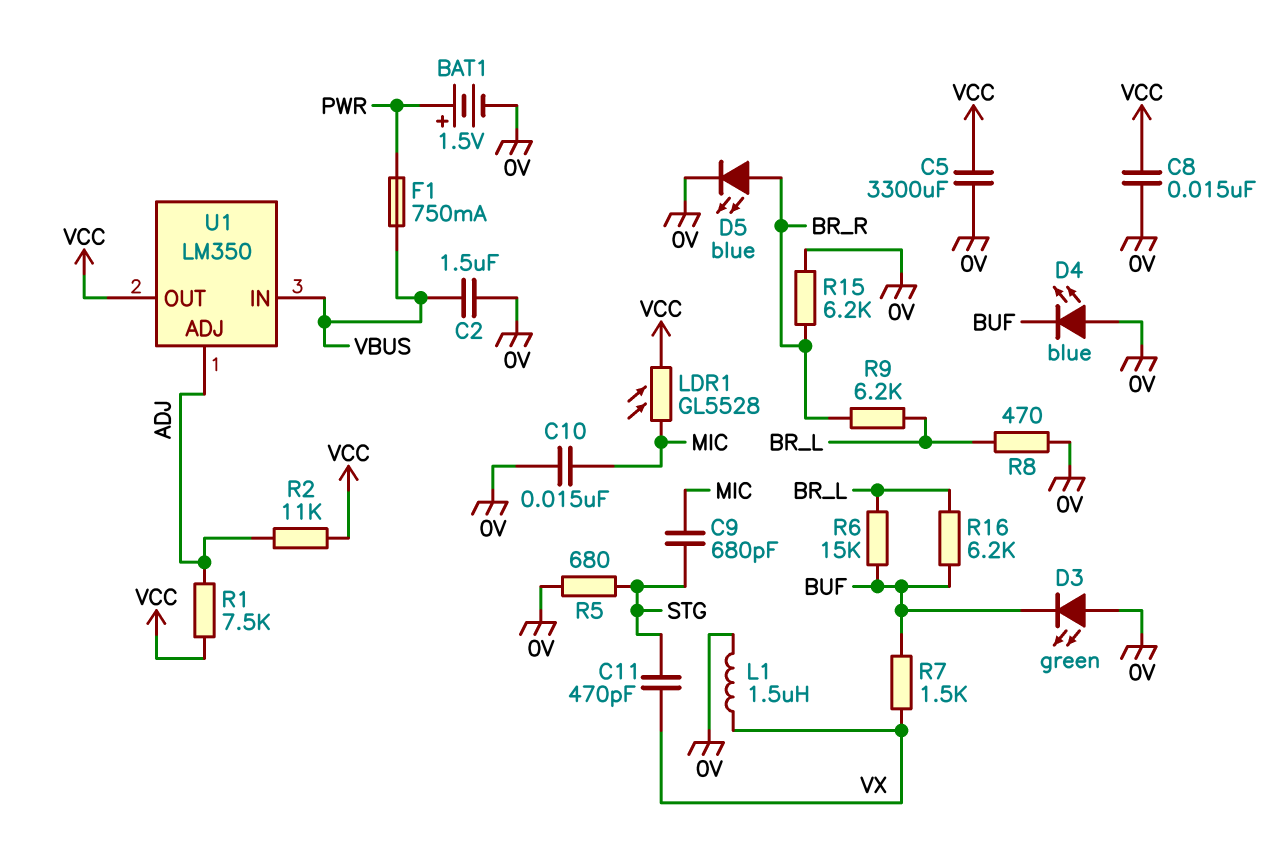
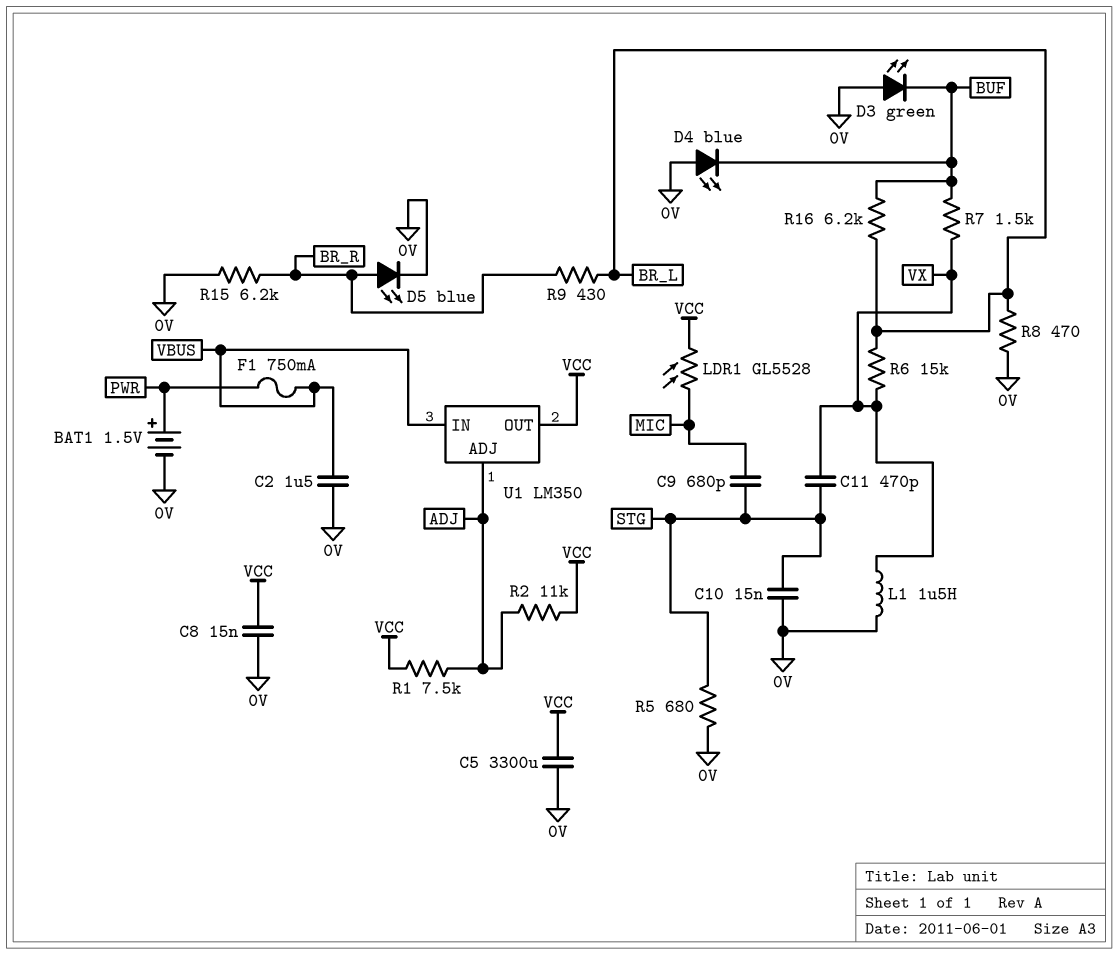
C10: 15nF (0V, MIC) -> 15nF (0V, STG)
R6: 15k (BR_L, BUF) -> 15k (BR_L, VX)
R9: 6.2k (BR_L, BR_R) -> 430 (BR_L, BR_R)

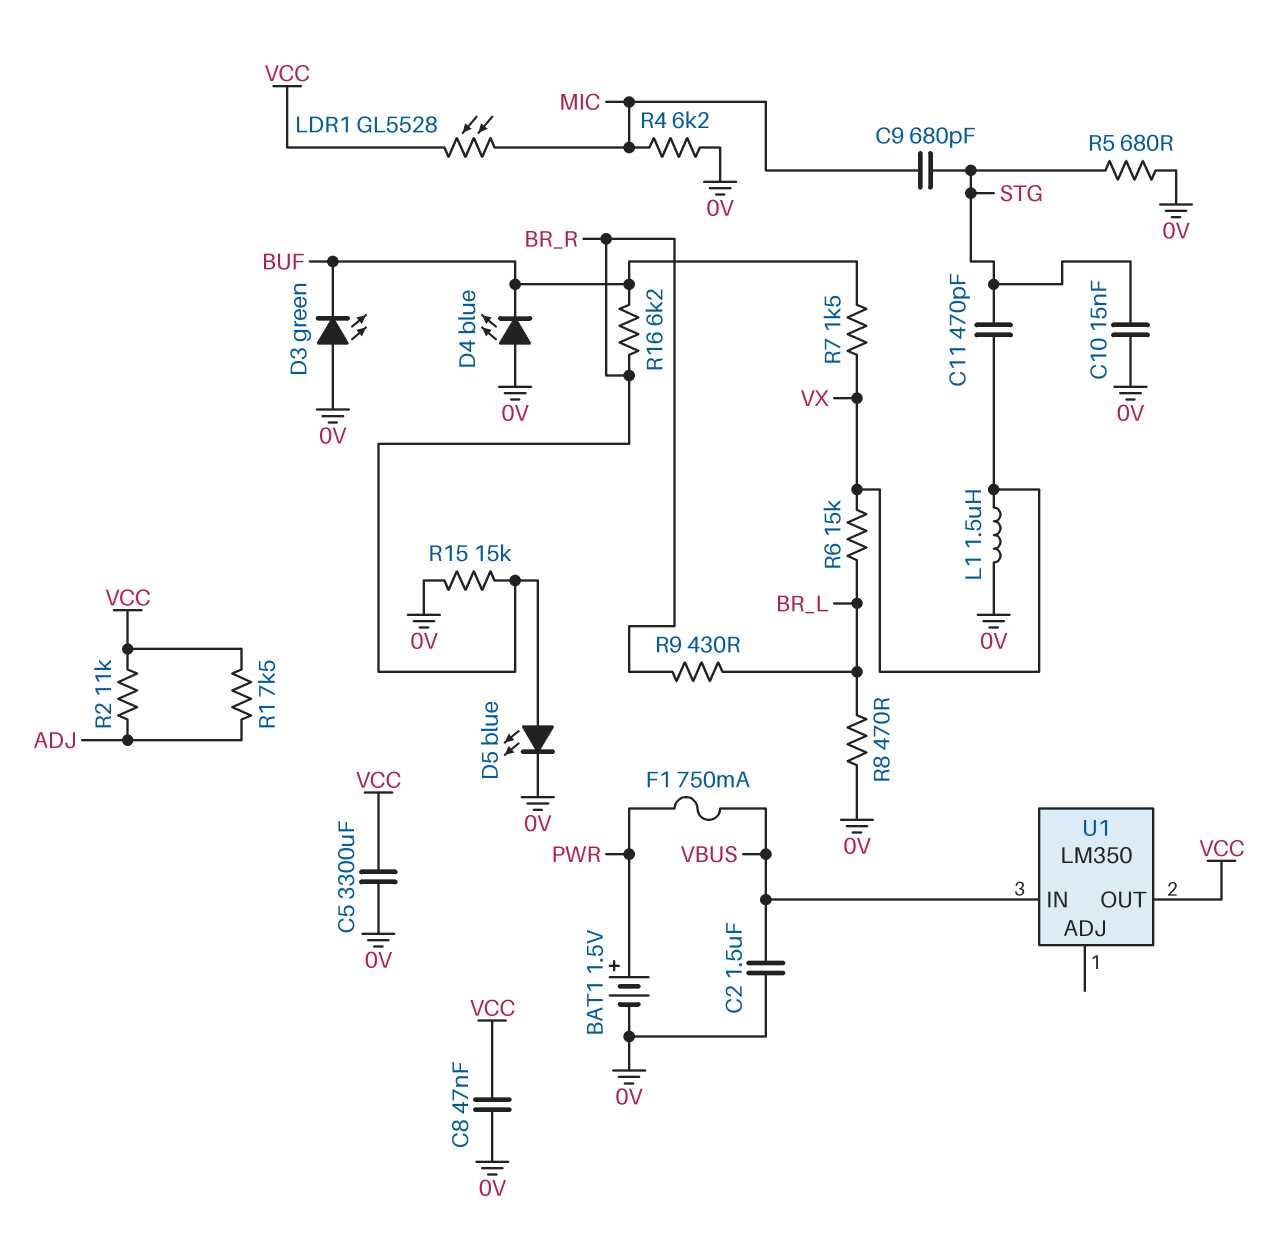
C8: 15nF (0V, VCC) -> 47nF (0V, VCC)
R4: none -> 6.2k (0V, MIC)
R15: 6.2k (0V, BR_R) -> 15k (0V, BR_R)
R16: 6.2k (BR_L, BUF) -> 6.2k (BR_R, BUF)
U1 pin ADJ: ADJ -> none

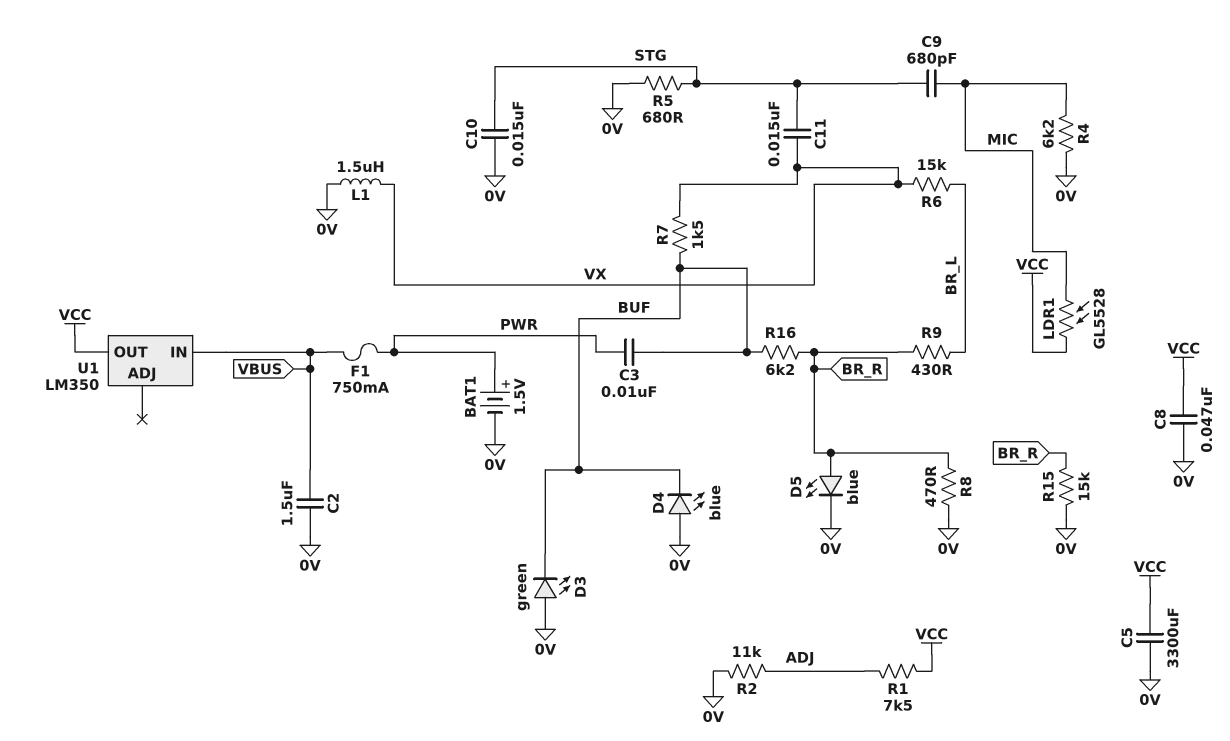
C3: none -> 10nF (BUF, PWR)
C11: 470pF (STG, VX) -> 15nF (STG, VX)
R2: 11k (ADJ, VCC) -> 11k (0V, ADJ)
R8: 470 (0V, BR_L) -> 470 (0V, BR_R)

